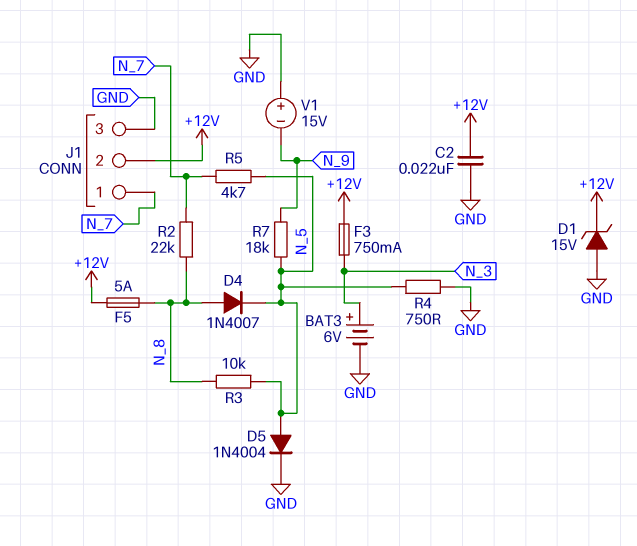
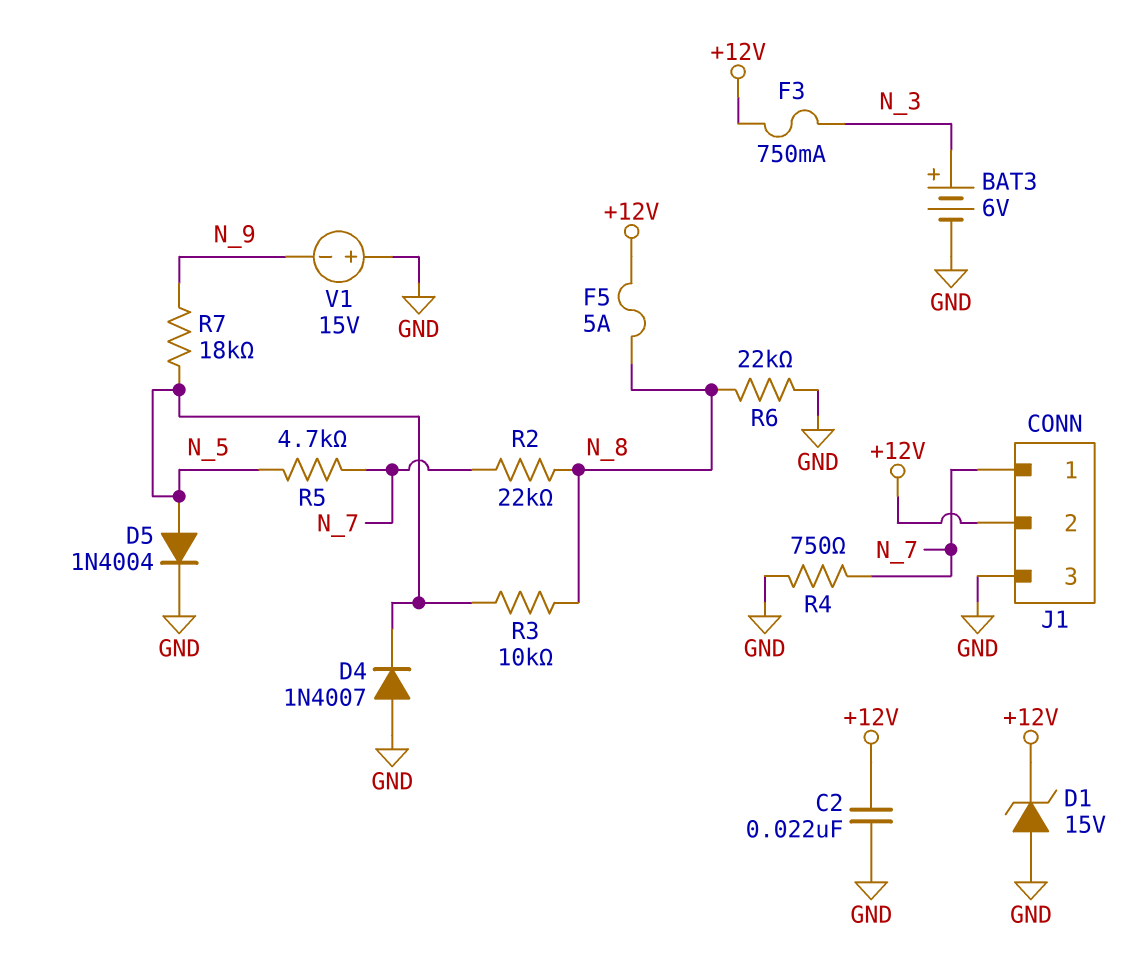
D4: diode 1N4007 (A N_8, K N_5) -> diode 1N4007 (A GND, K N_5)
R4: 750 (GND, N_5) -> 750 (GND, N_7)
R6: none -> 22k (GND, N_8)

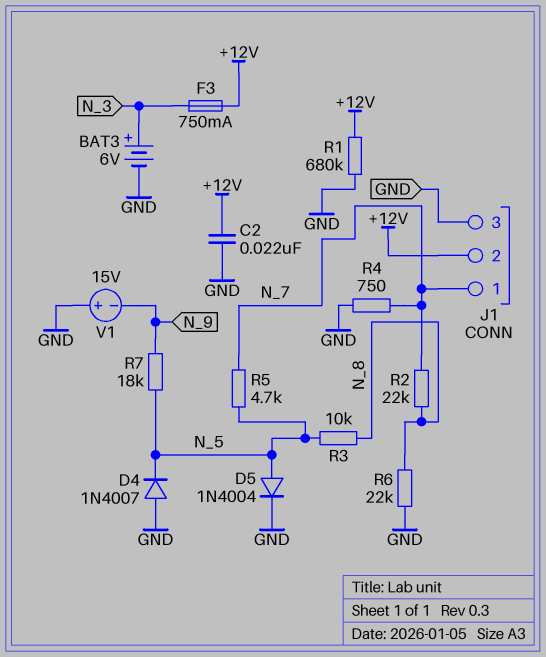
D1: zener 15V (A GND, K +12V) -> none
F5: 5A (+12V, N_8) -> none
R1: none -> 680k (+12V, GND)

